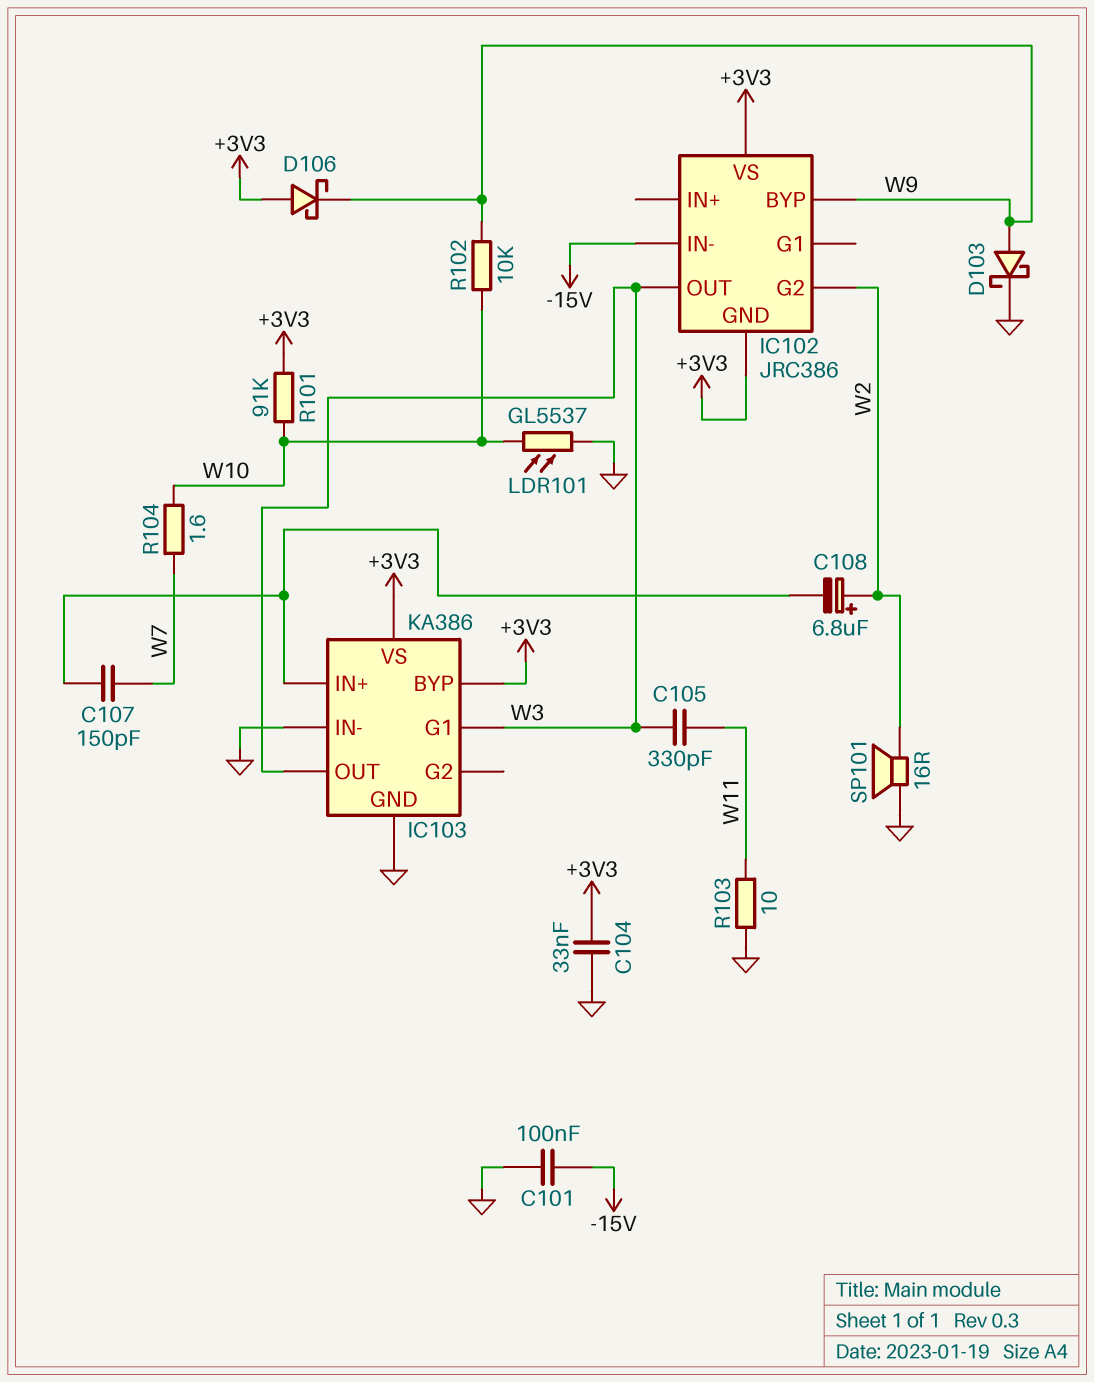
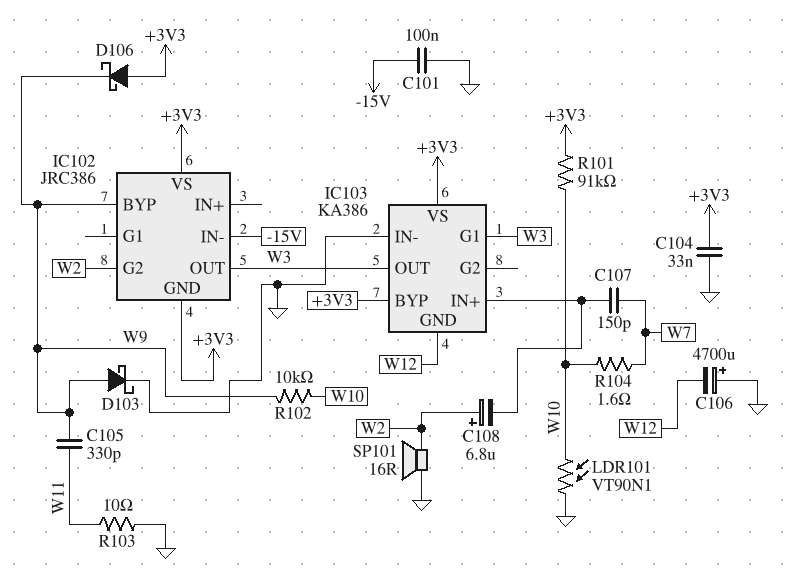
C105: 330pF (W3, W11) -> 330pF (W9, W11)
C106: none -> 4700uF (plus GND, minus W12)
IC103 pin GND: GND -> W12
LDR101: GL5537 (GND, W10) -> VT90N1 (GND, W10)

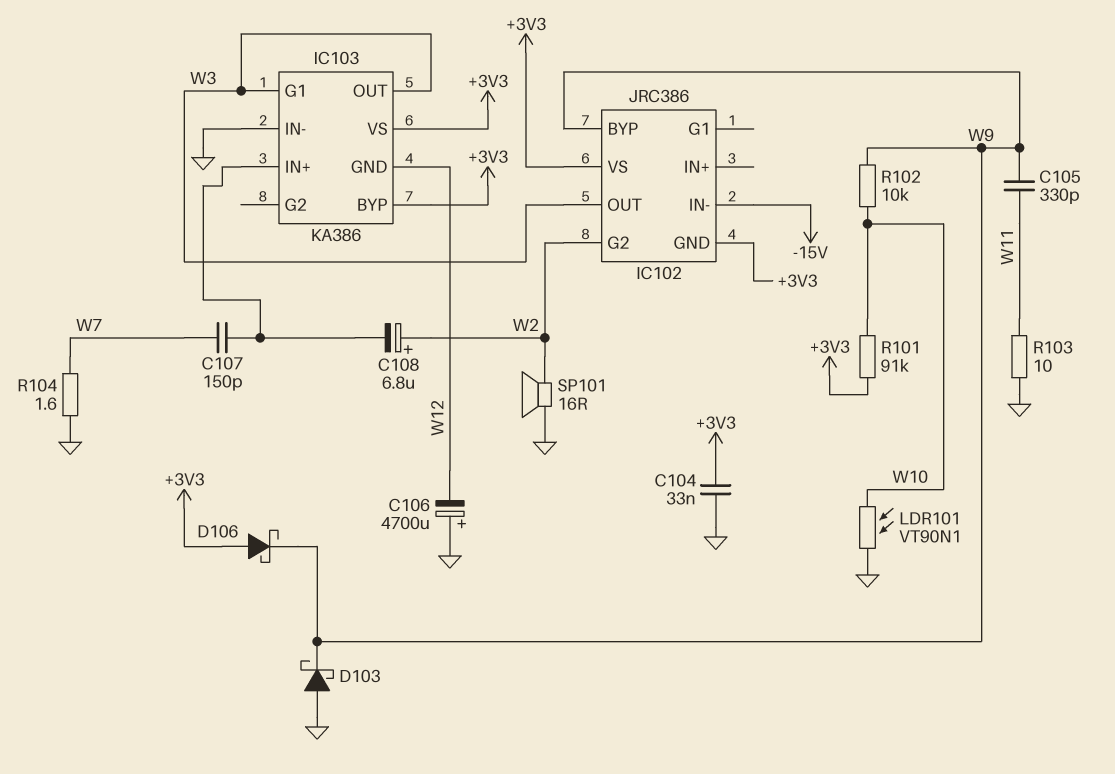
C101: 100nF (-15V, GND) -> none
D103: schottky (A W9, K GND) -> schottky (A GND, K W9)
R104: 1.6 (W7, W10) -> 1.6 (GND, W7)

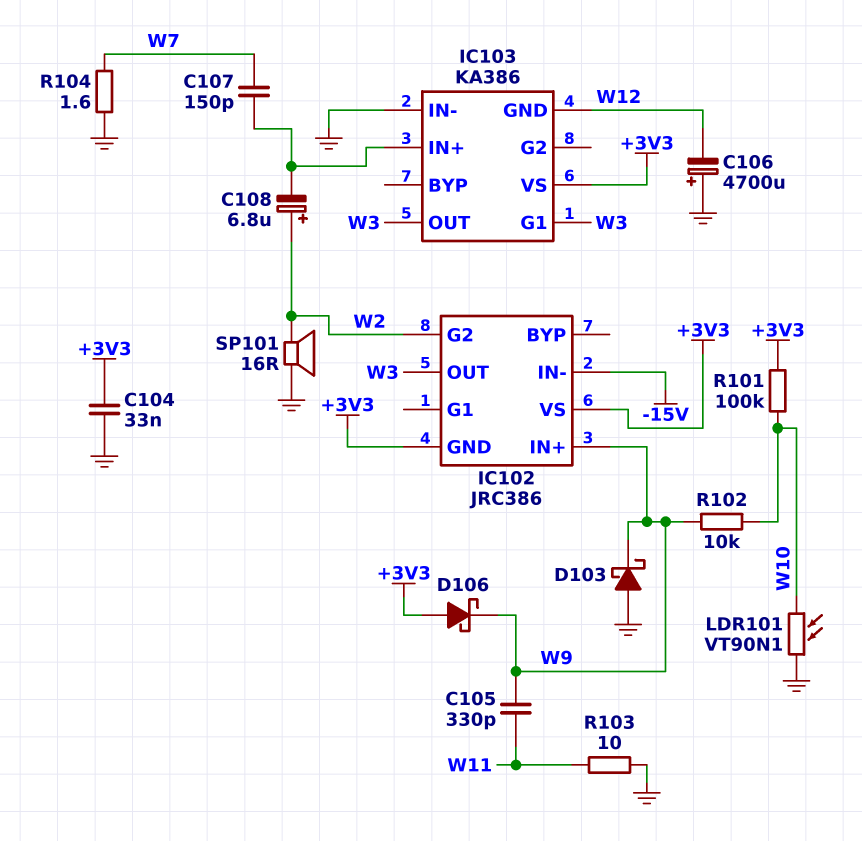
IC102 pin BYP: W9 -> none
IC102 pin IN+: none -> W9
IC103 pin BYP: +3V3 -> none
R101: 91k (+3V3, W10) -> 100k (+3V3, W10)

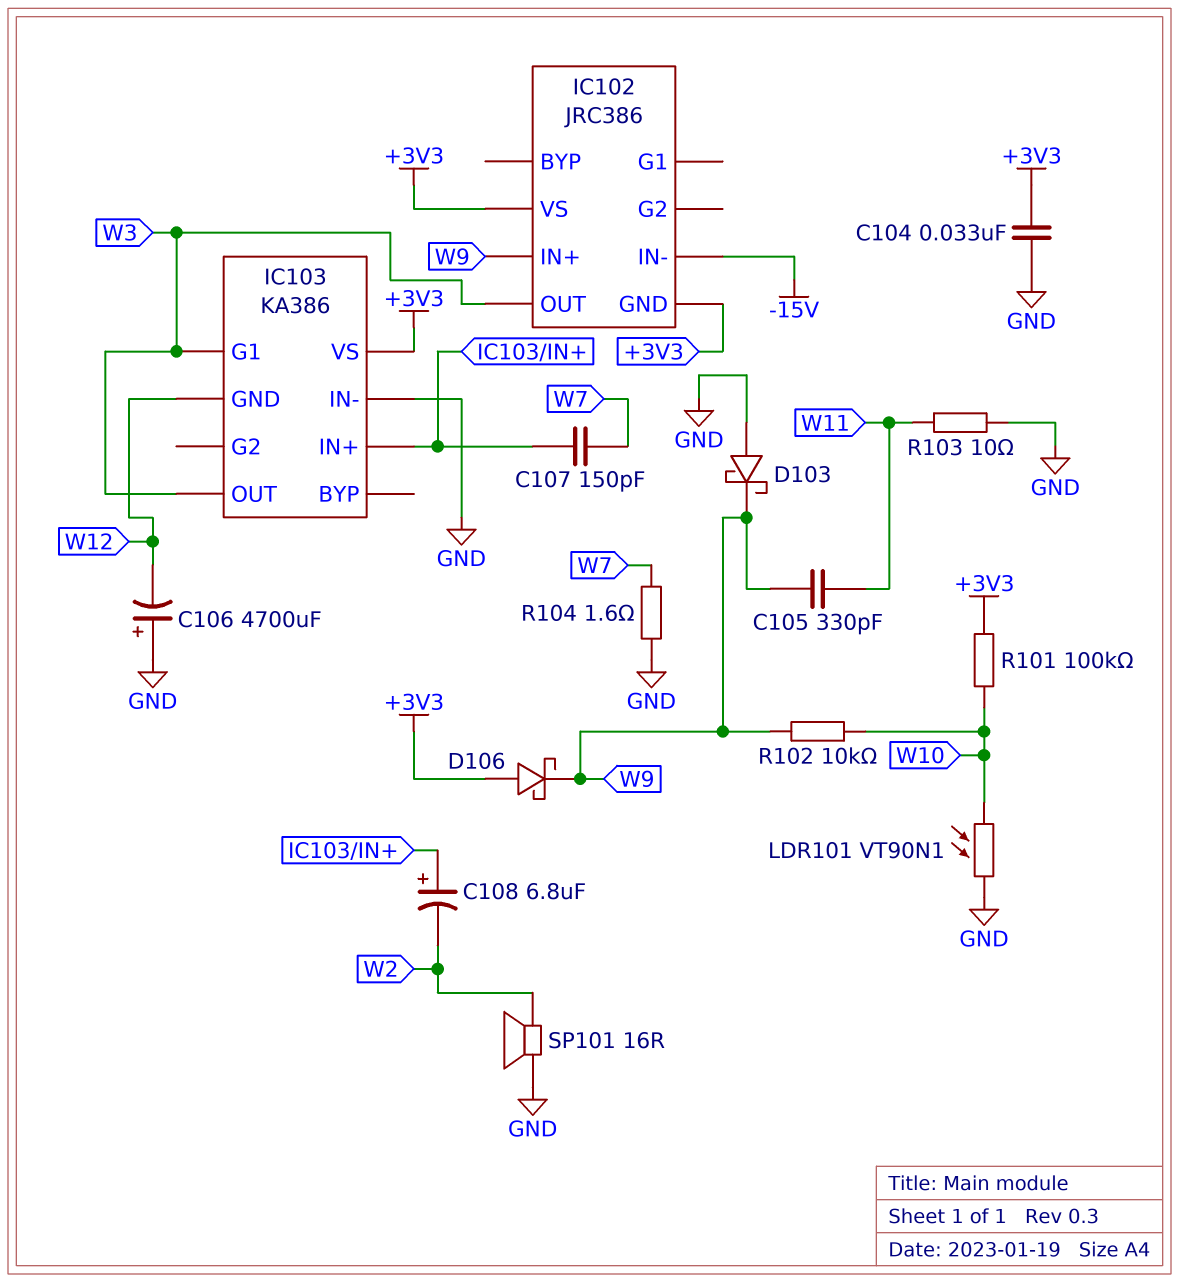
C108: 6.8uF (plus W2, minus IC103/IN+) -> 6.8uF (plus IC103/IN+, minus W2)
IC102 pin G2: W2 -> none

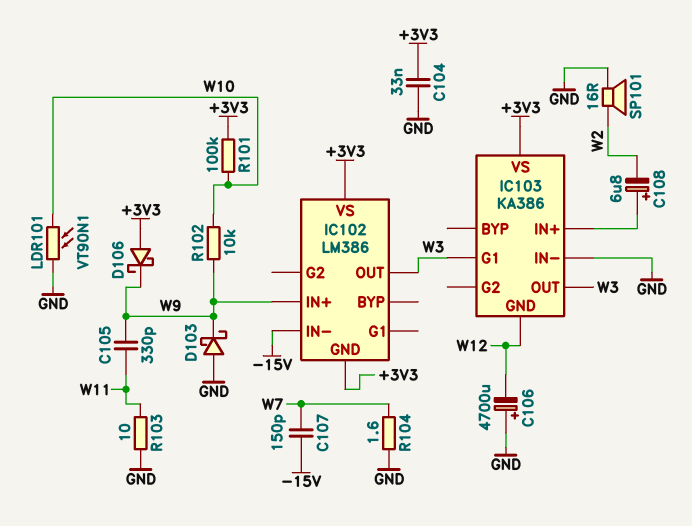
C107: 150pF (IC103/IN+, W7) -> 150pF (-15V, W7)
IC102: JRC386 -> LM386

